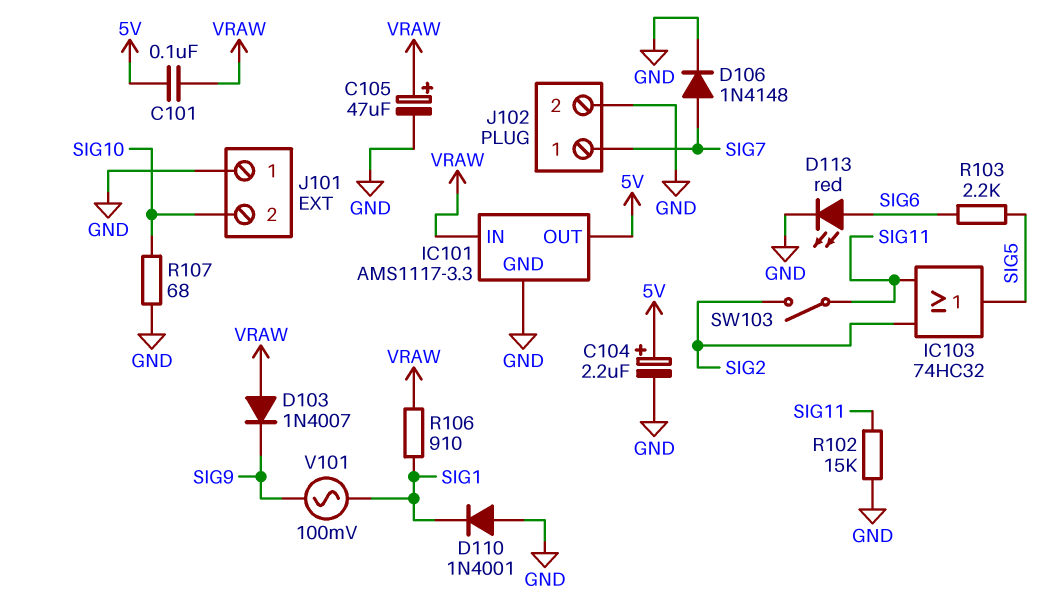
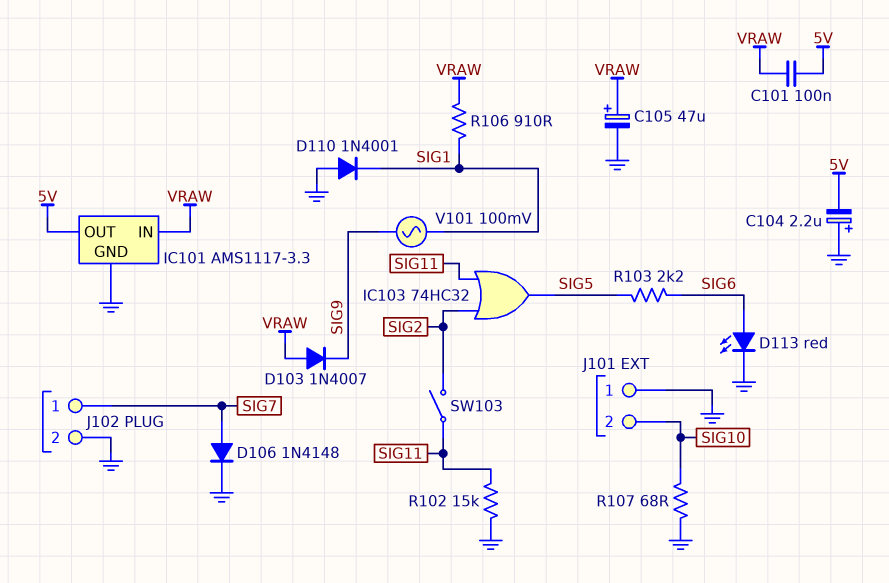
C104: 2.2uF (plus 5V, minus GND) -> 2.2uF (plus GND, minus 5V)

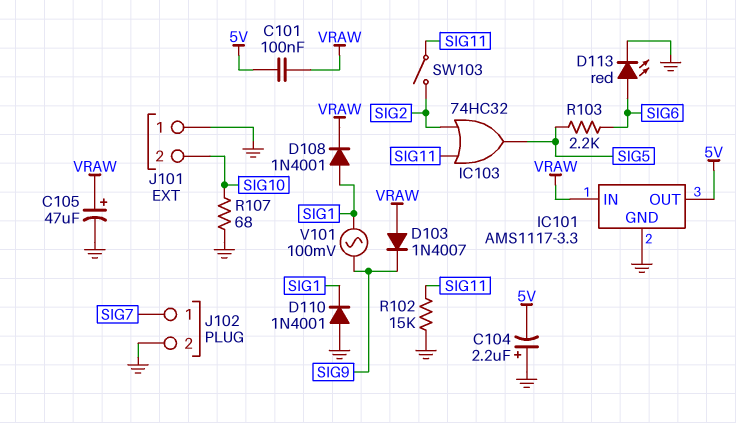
D106: diode 1N4148 (A SIG7, K GND) -> none
D108: none -> diode 1N4001 (A SIG1, K VRAW)
R106: 910 (SIG1, VRAW) -> none

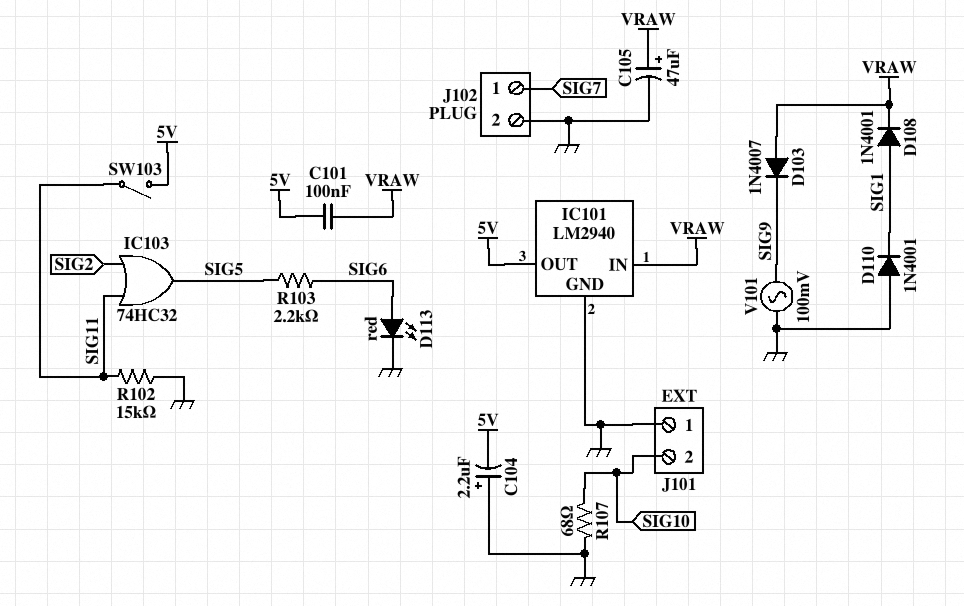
IC101: AMS1117-3.3 -> LM2940
SW103: switch (SIG2, SIG11) -> switch (5V, SIG11)
V101: AC 100mV (SIG1, SIG9) -> AC 100mV (GND, SIG9)

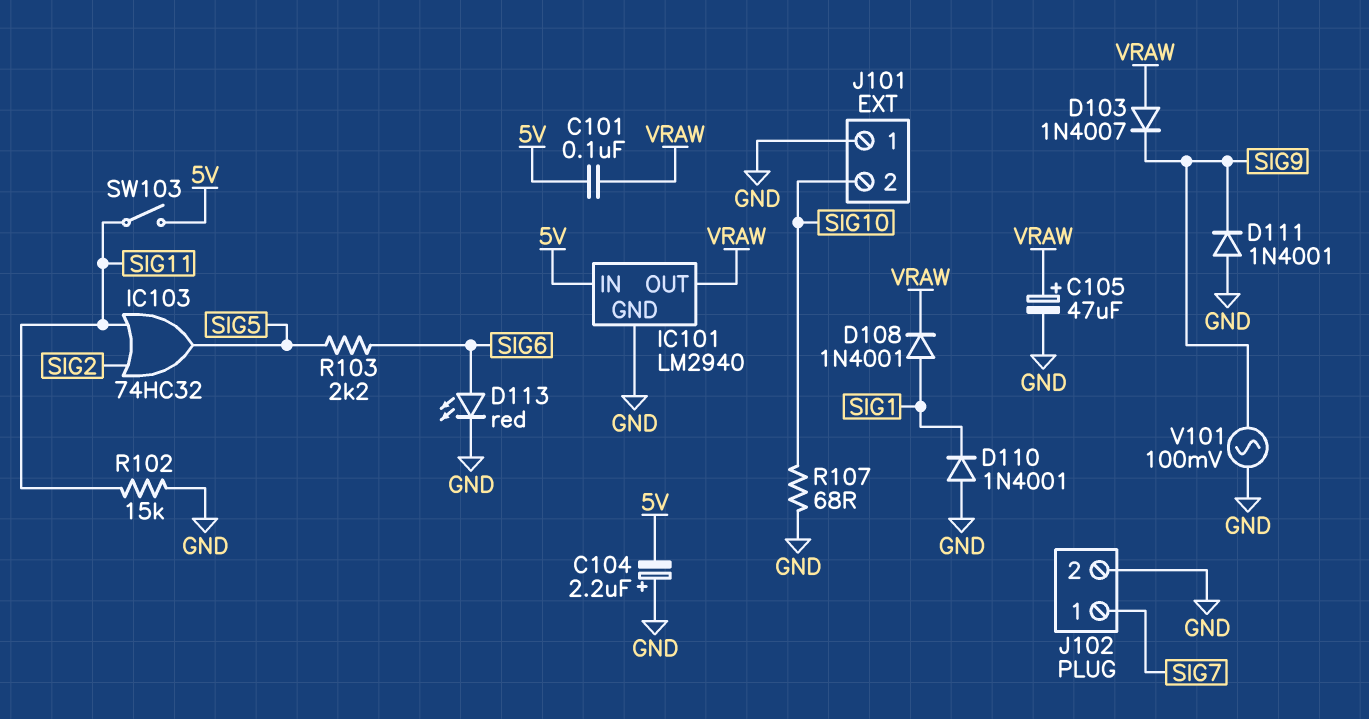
D111: none -> diode 1N4001 (A GND, K SIG9)
IC101 pin IN: VRAW -> 5V
IC101 pin OUT: 5V -> VRAW

